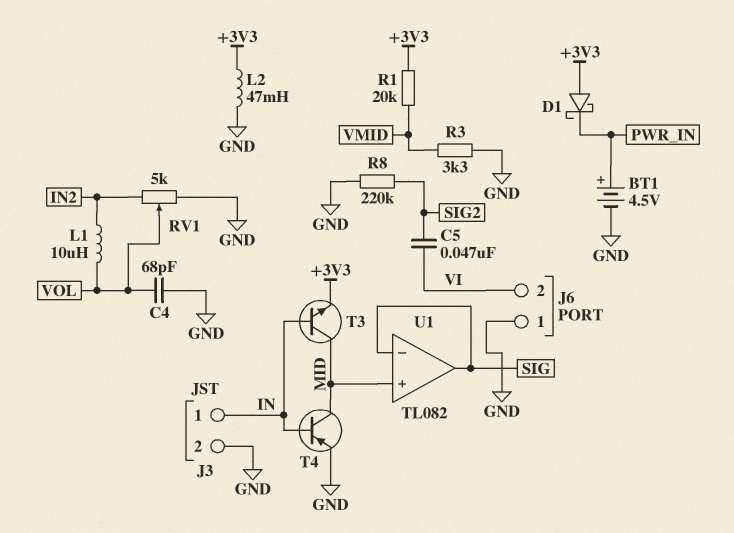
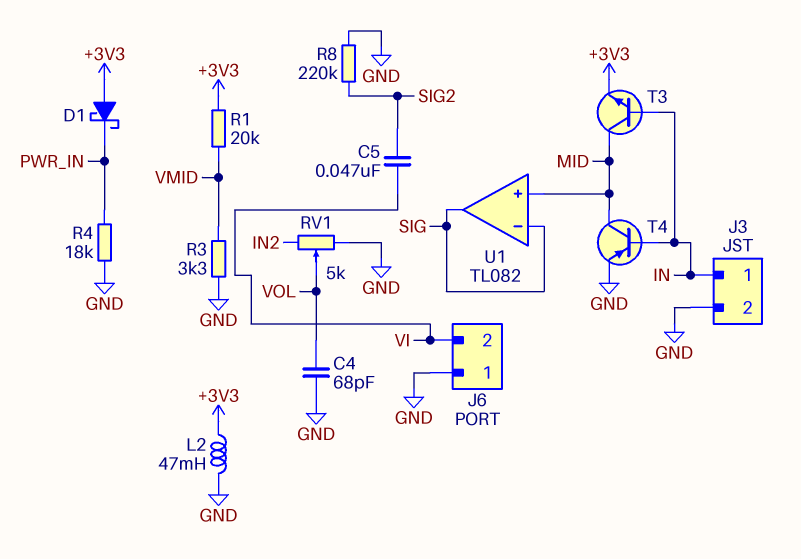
BT1: 4.5V (plus PWR_IN, minus GND) -> none
L1: 10uH (IN2, VOL) -> none
R4: none -> 18k (GND, PWR_IN)

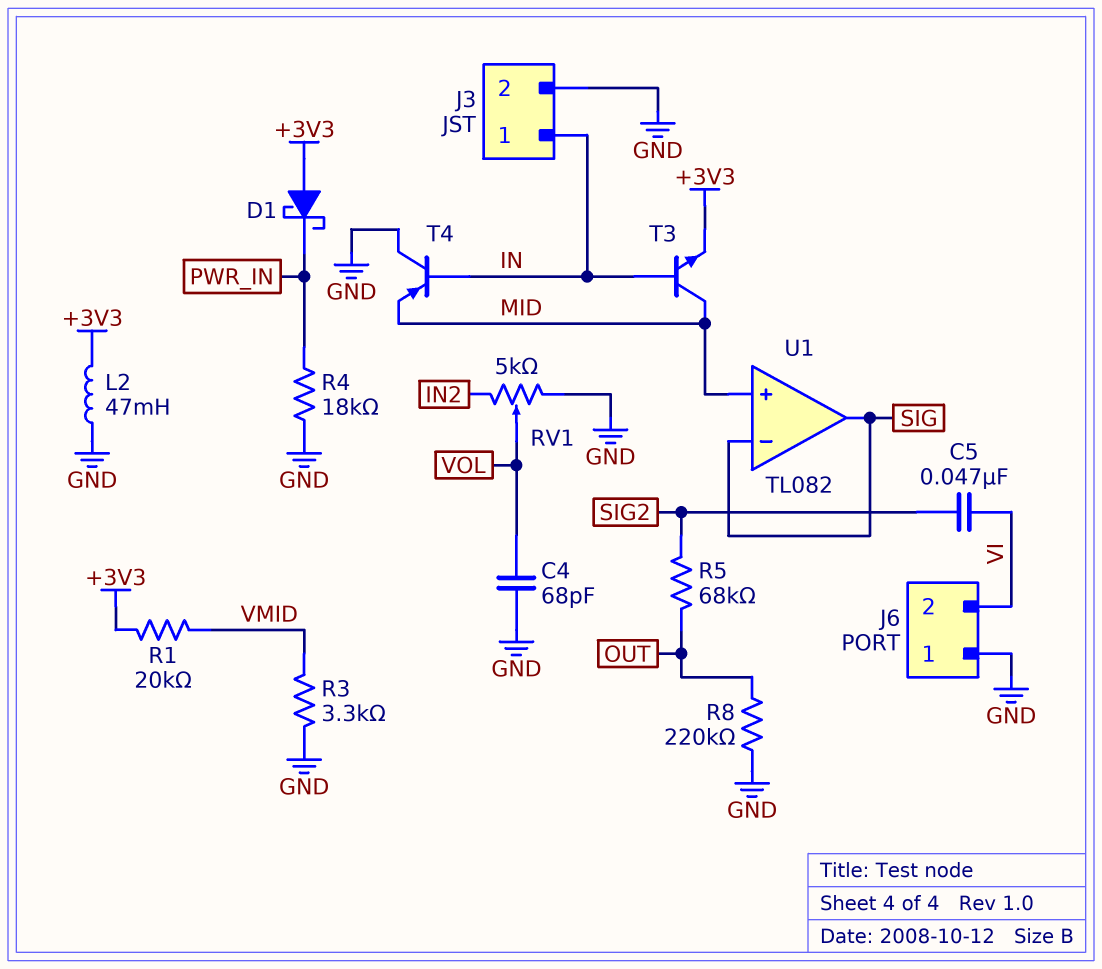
R5: none -> 68k (OUT, SIG2)
R8: 220k (GND, SIG2) -> 220k (GND, OUT)
T4: PNP (B IN, C MID, E GND) -> PNP (B IN, C GND, E MID)

